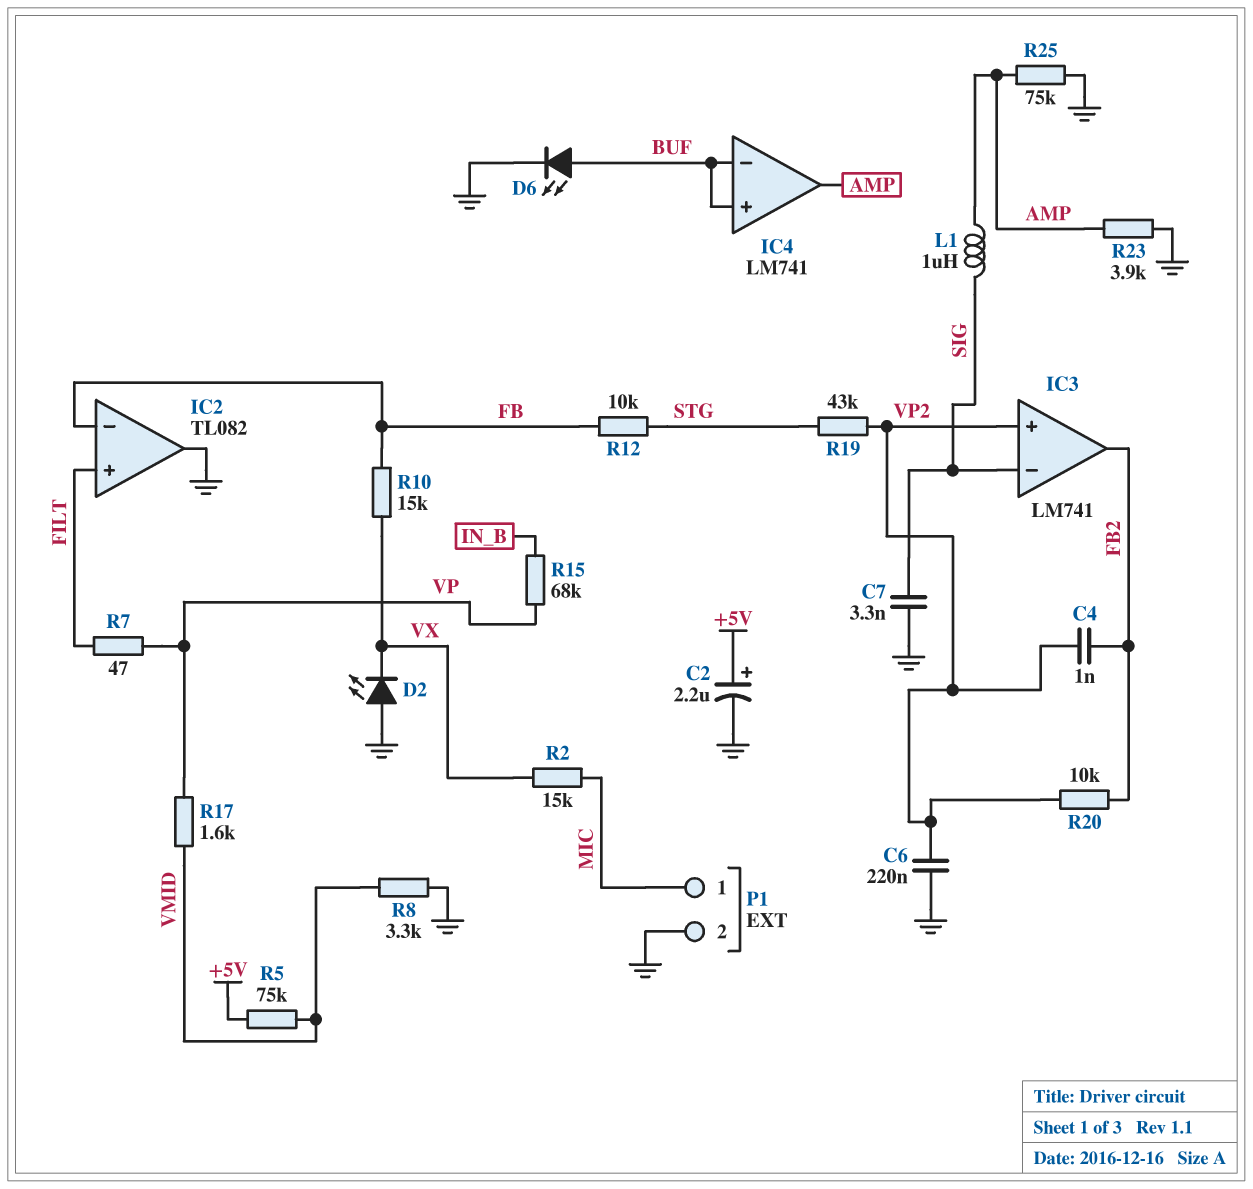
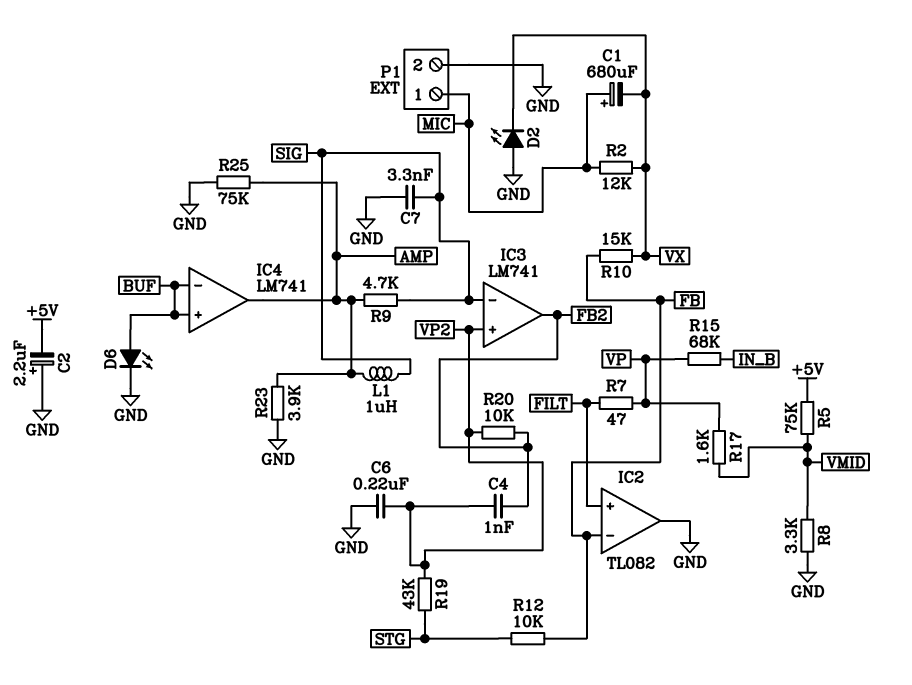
C1: none -> 680uF (plus MIC, minus VX)
C2: 2.2uF (plus +5V, minus GND) -> 2.2uF (plus GND, minus +5V)
R2: 15k (MIC, VX) -> 12k (MIC, VX)
R9: none -> 4.7k (AMP, SIG)

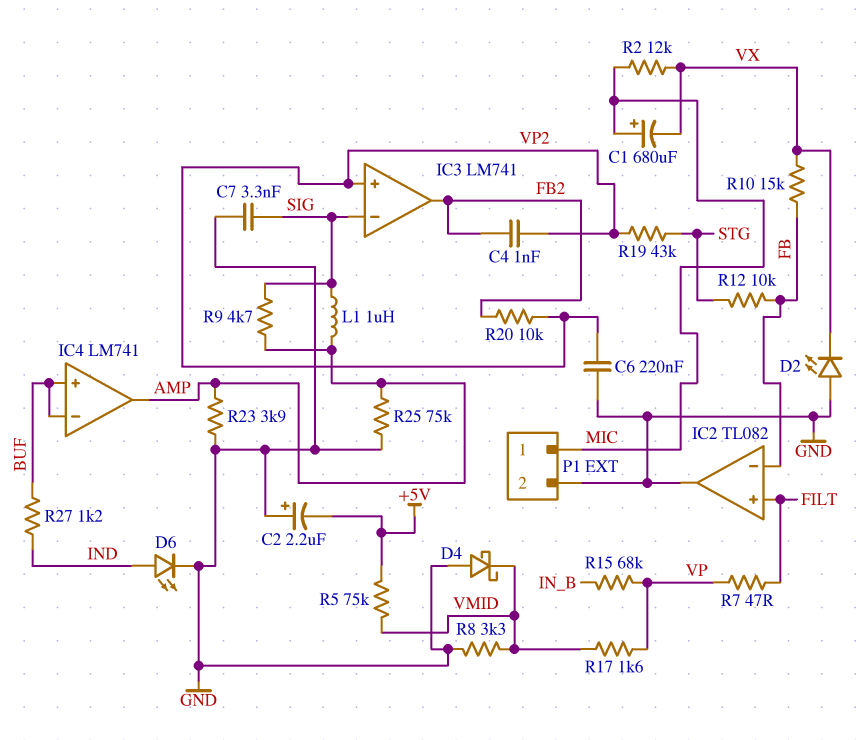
D4: none -> schottky (A GND, K VMID)
D6: LED (A BUF, K GND) -> LED (A IND, K GND)
R27: none -> 1.2k (BUF, IND)

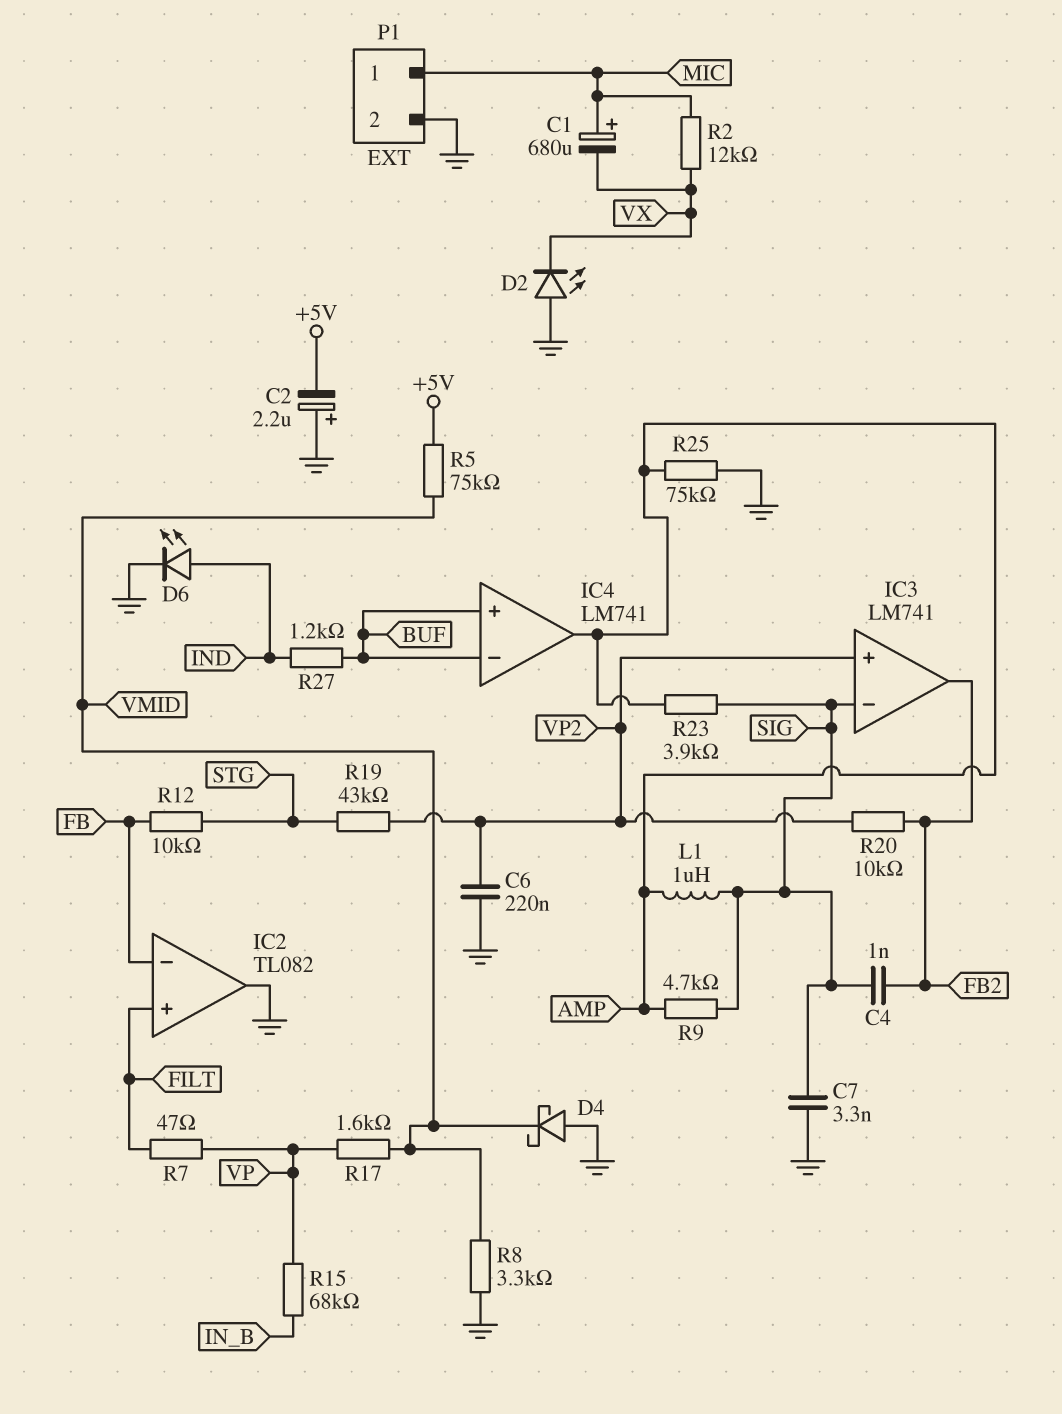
C4: 1nF (FB2, VP2) -> 1nF (FB2, SIG)
R10: 15k (FB, VX) -> none
R23: 3.9k (AMP, GND) -> 3.9k (AMP, SIG)

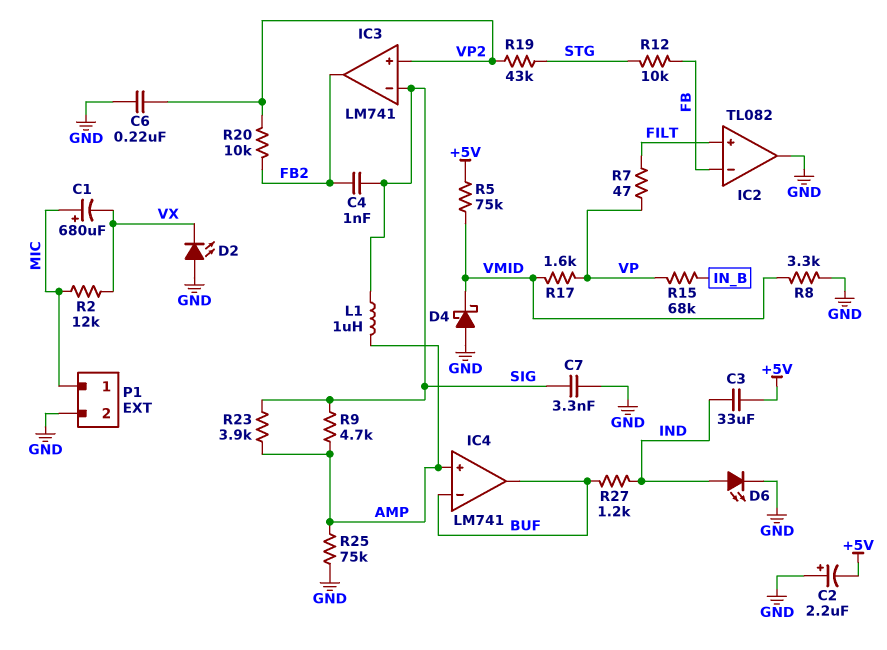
C3: none -> 33uF (+5V, IND)
IC4 pin in+: BUF -> AMP
IC4 pin out: AMP -> BUF

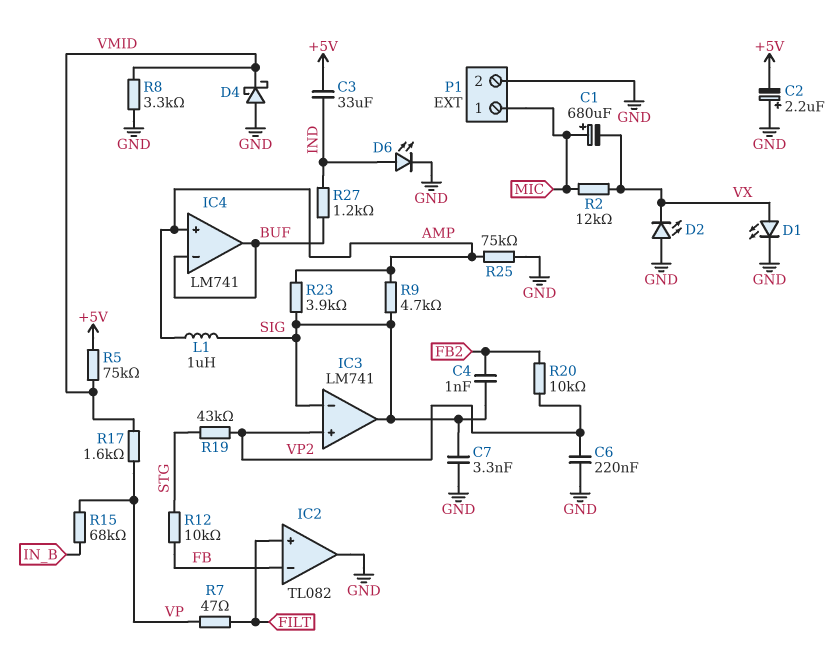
D1: none -> LED (A VX, K GND)
IC3 pin out: FB2 -> SIG

